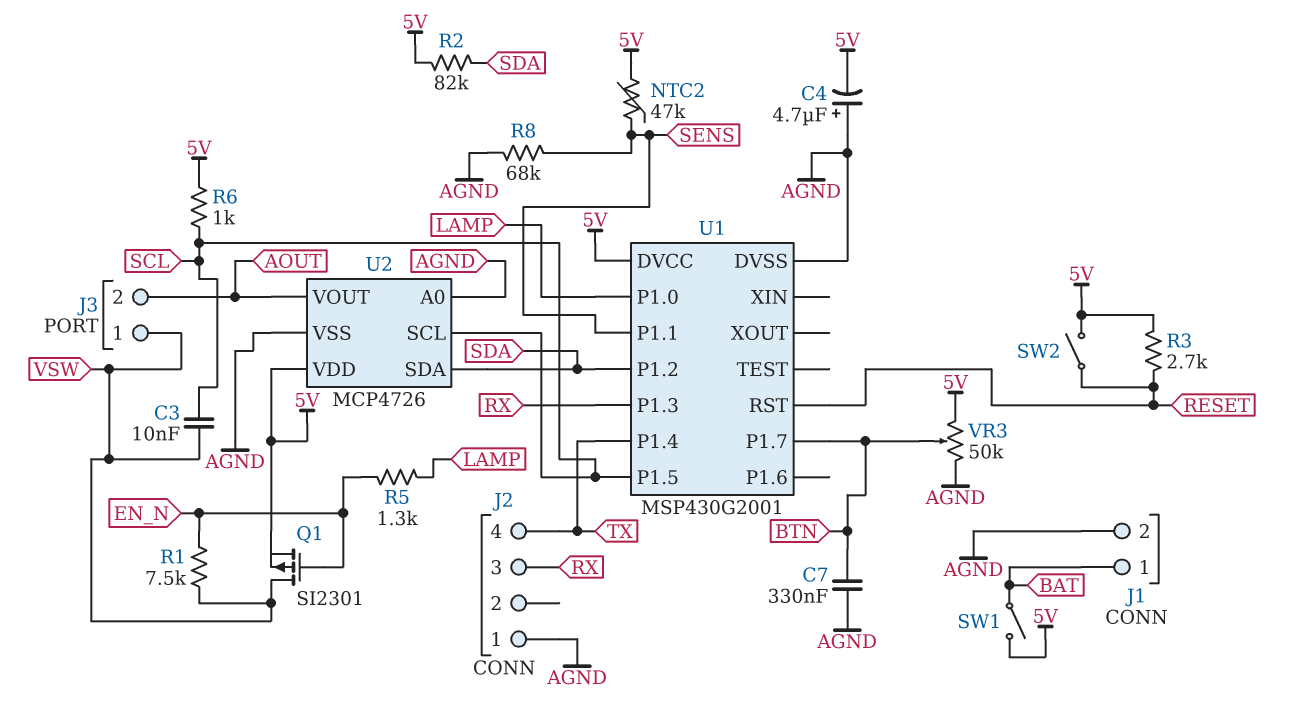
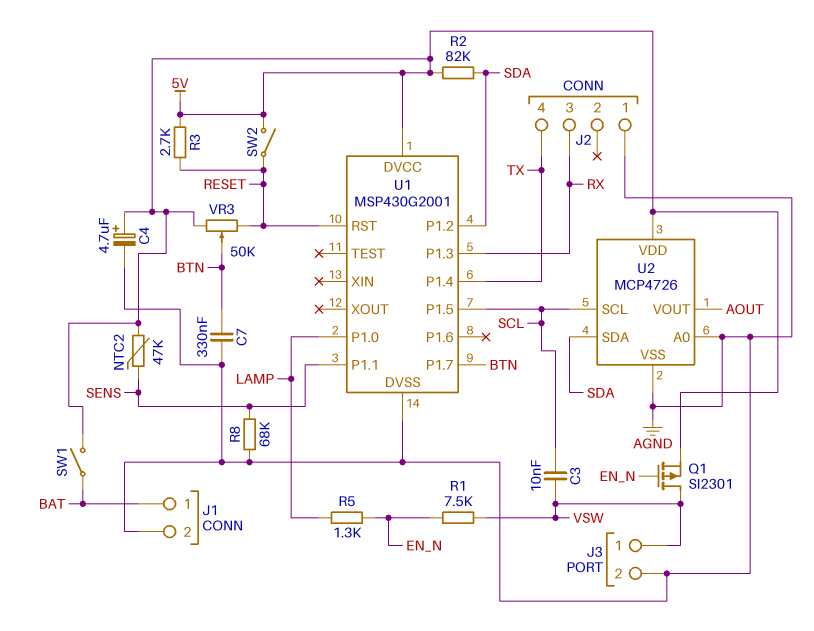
C4: 4.7uF (plus AGND, minus 5V) -> 4.7uF (plus 5V, minus AGND)
J3 pin 2: AOUT -> AGND
R6: 1k (5V, SCL) -> none
VR3: 50k (5V, AGND, wiper BTN) -> 50k (5V, RESET, wiper BTN)

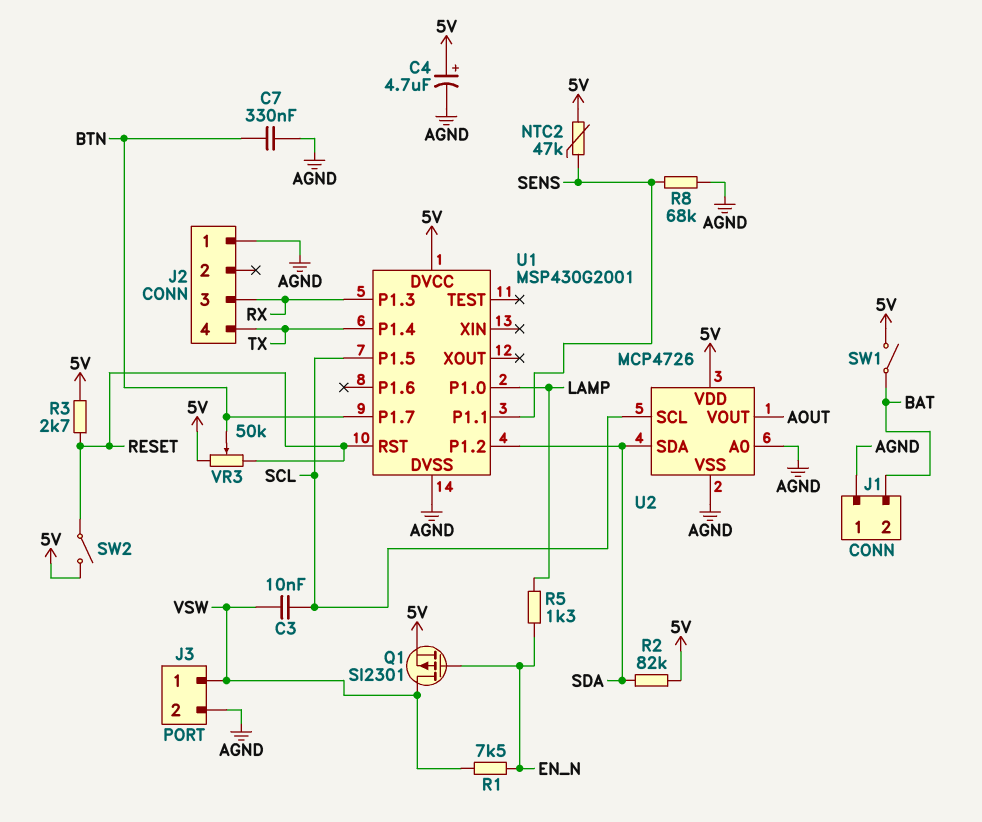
J1 pin 1: BAT -> AGND
J1 pin 2: AGND -> BAT

